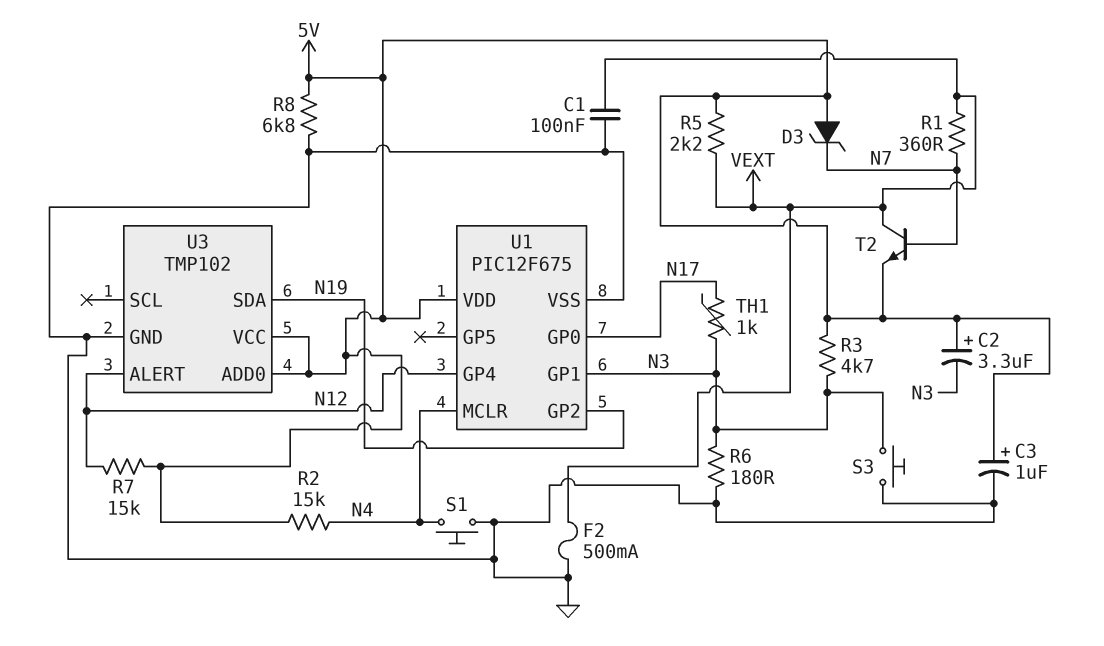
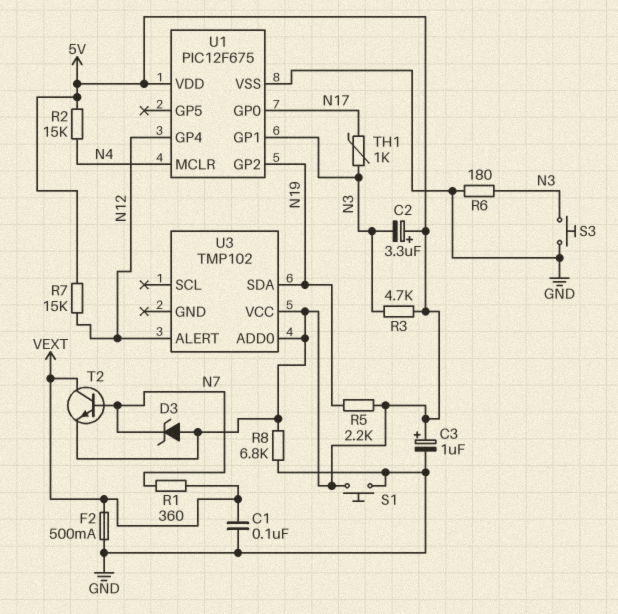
R5: 2.2k (5V, VEXT) -> 2.2k (5V, N19)
S1: button (GND, N4) -> button (5V, GND)
U3 pin GND: GND -> none

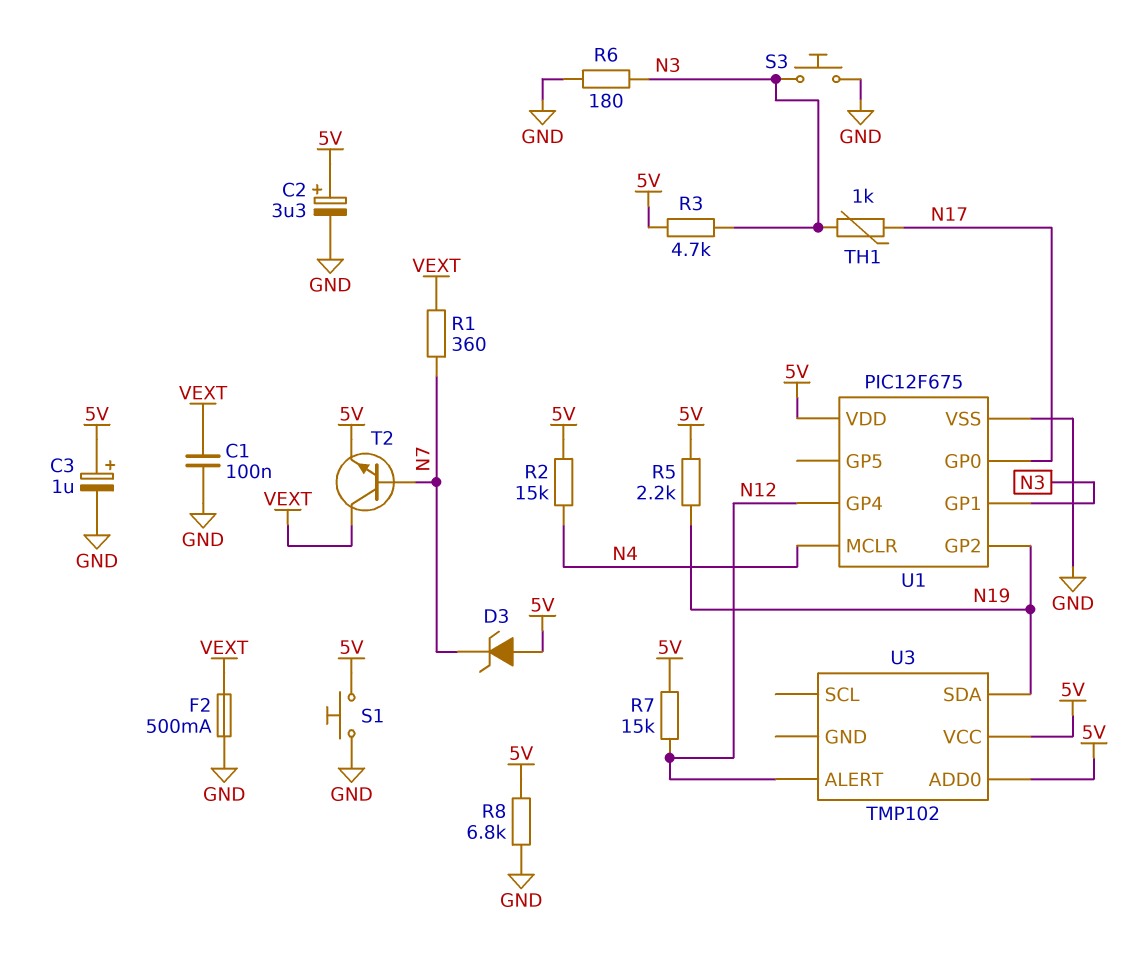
C2: 3.3uF (plus 5V, minus N3) -> 3.3uF (plus 5V, minus GND)

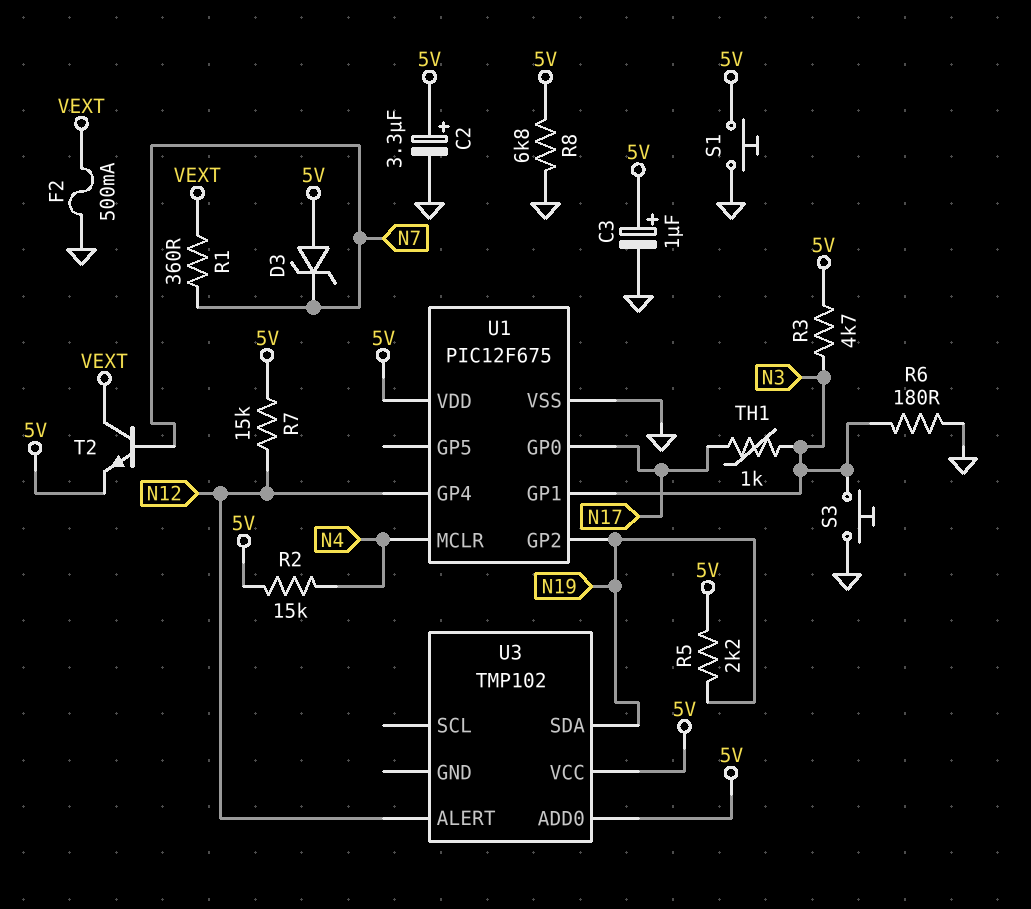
C1: 100nF (GND, VEXT) -> none

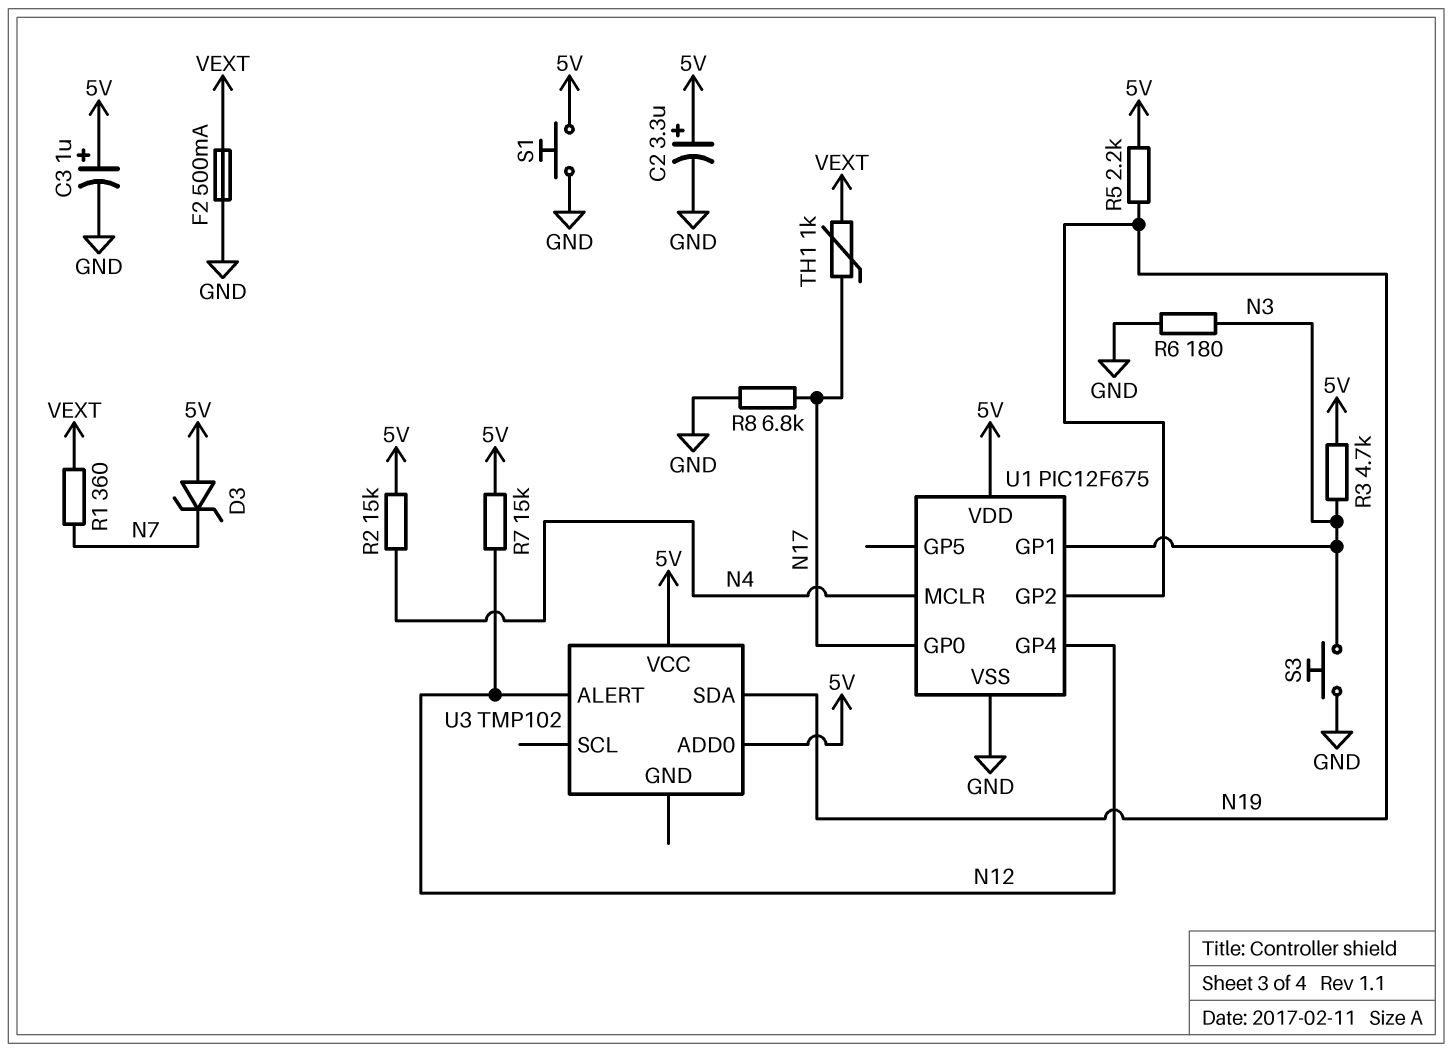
R8: 6.8k (5V, GND) -> 6.8k (GND, N17)
T2: NPN (B N7, C VEXT, E 5V) -> none
TH1: 1k (N3, N17) -> 1k (N17, VEXT)

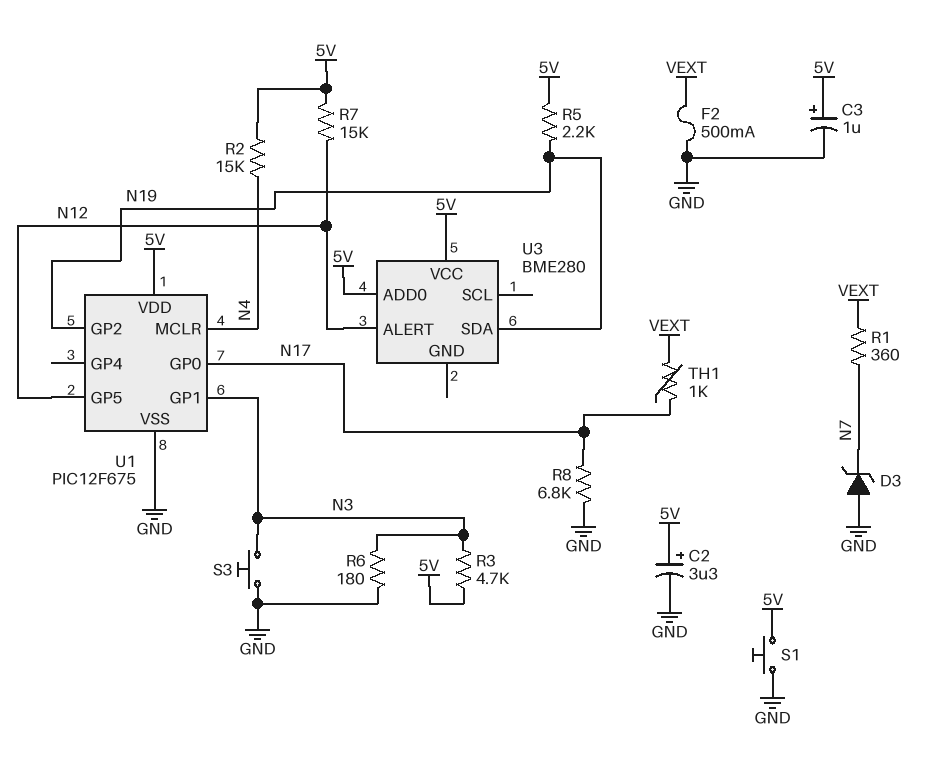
D3: zener (A 5V, K N7) -> zener (A GND, K N7)
U1 pin GP4: N12 -> none
U1 pin GP5: none -> N12
U3: TMP102 -> BME280

